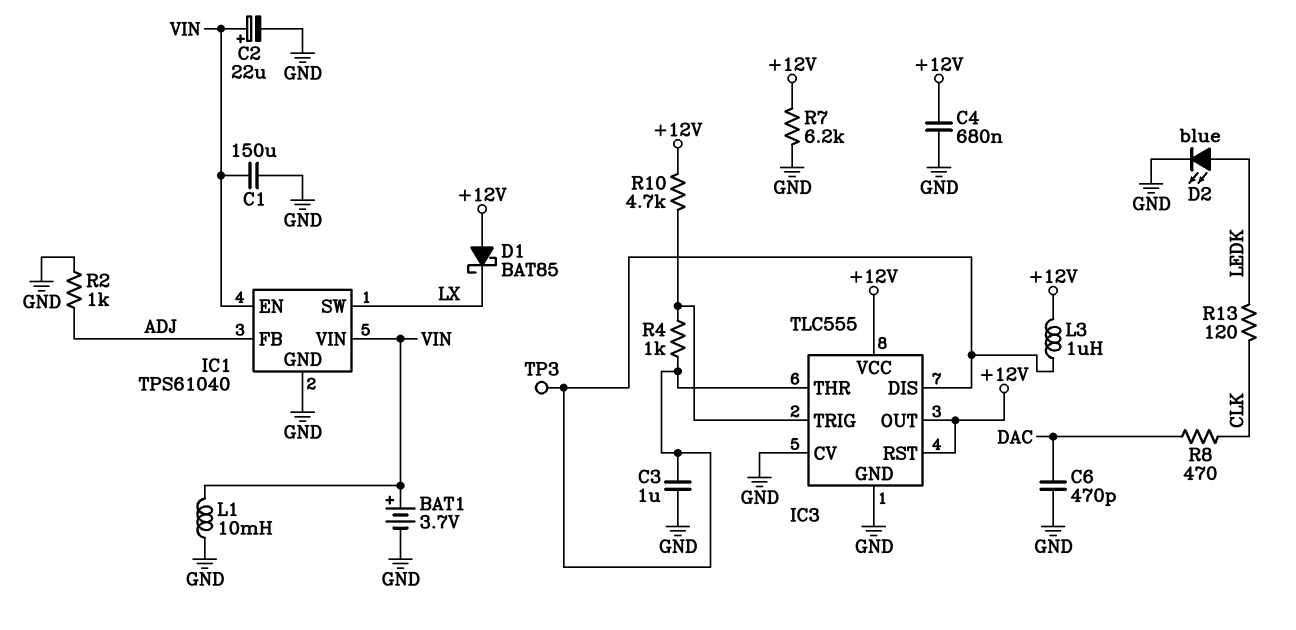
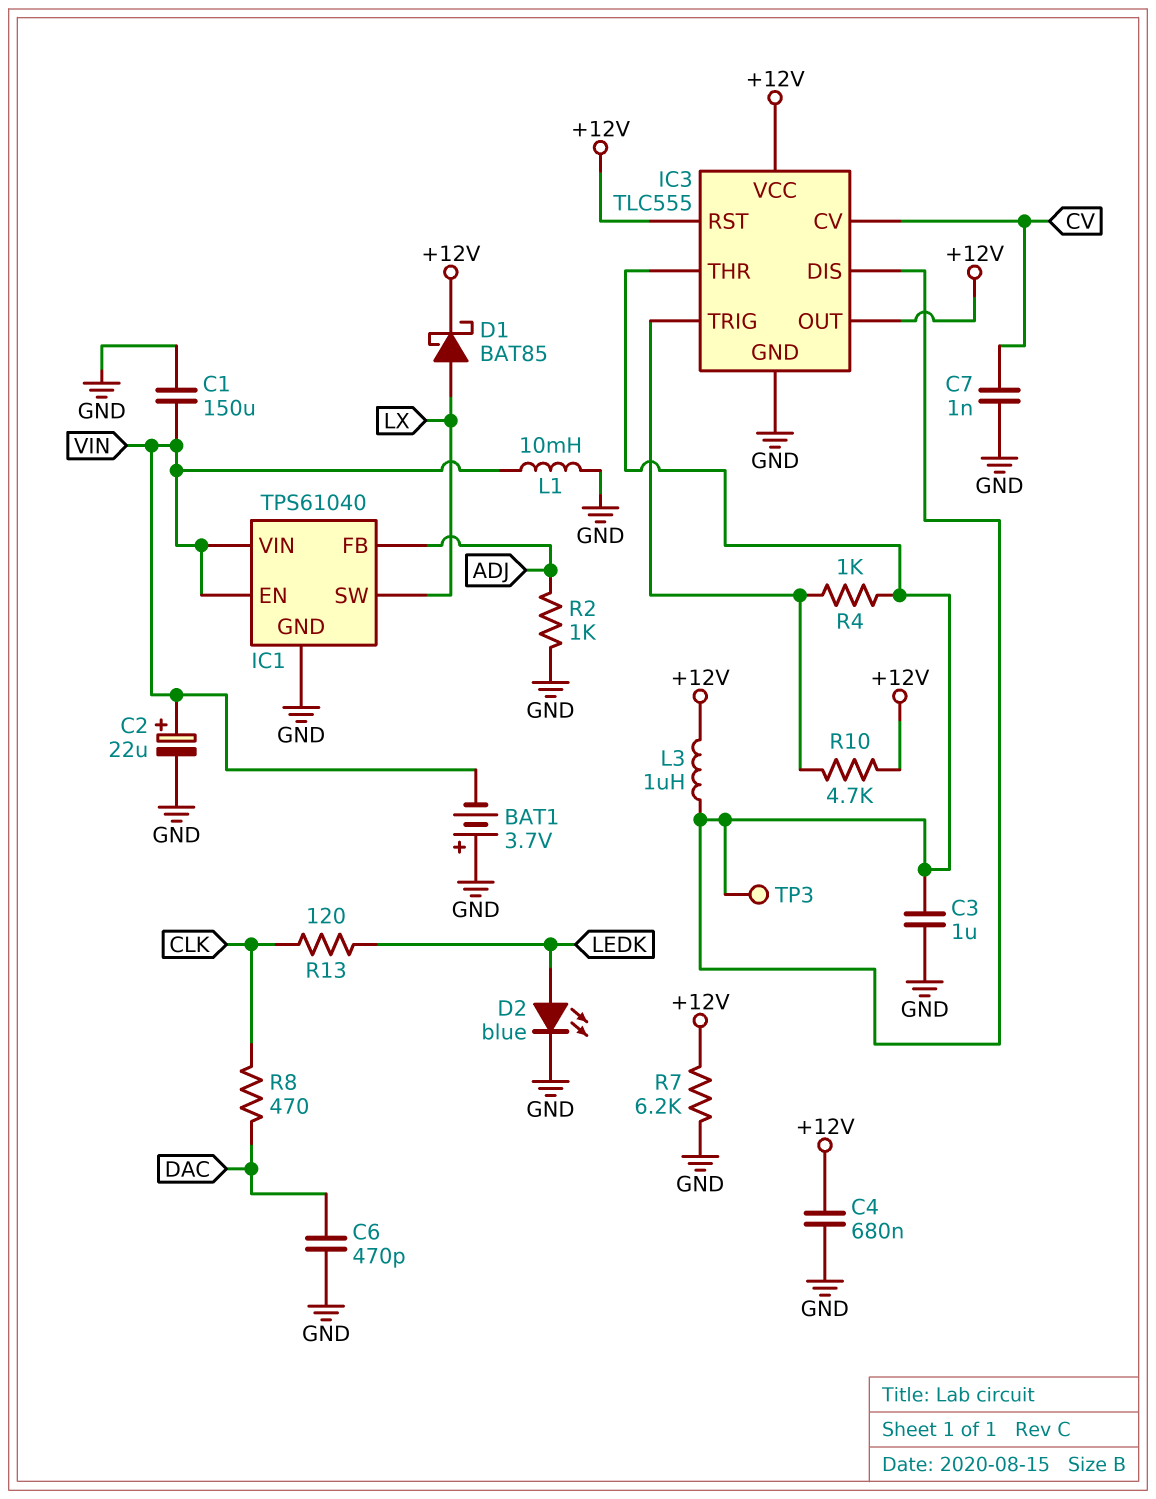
BAT1: 3.7V (plus VIN, minus GND) -> 3.7V (plus GND, minus VIN)
C7: none -> 1nF (CV, GND)
D1: schottky BAT85 (A +12V, K LX) -> schottky BAT85 (A LX, K +12V)
IC3 pin CV: GND -> CV

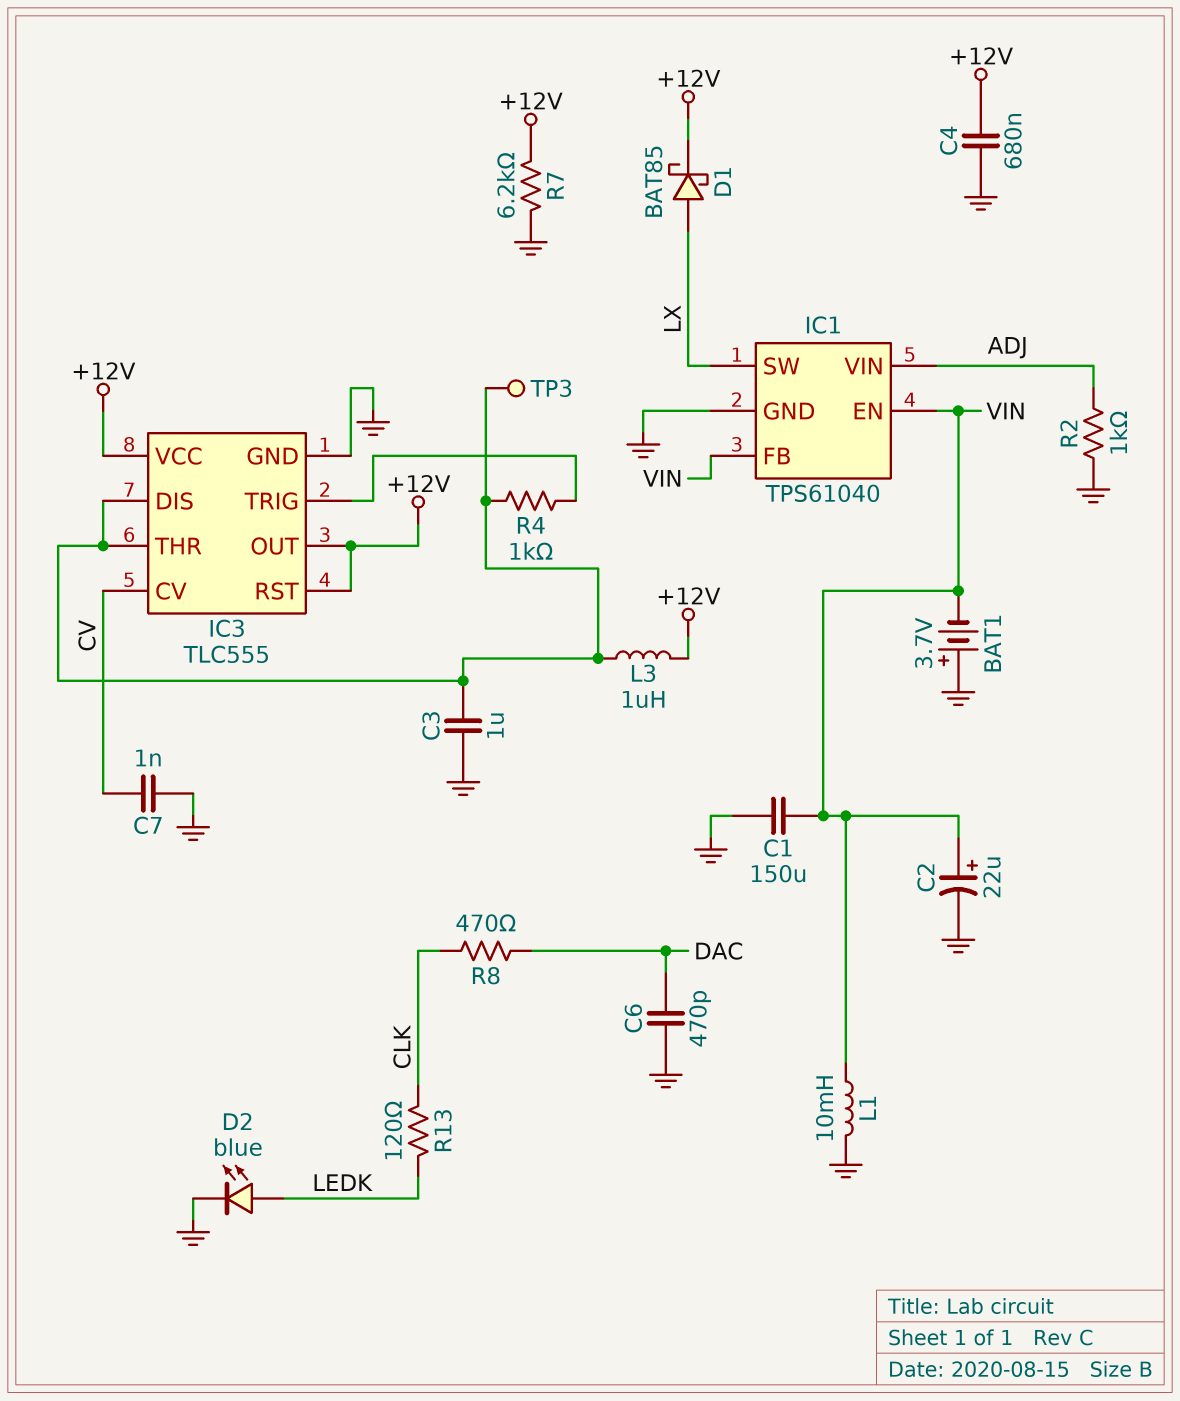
IC1 pin FB: ADJ -> VIN
IC1 pin VIN: VIN -> ADJ
R10: 4.7k (+12V, IC3/TRIG) -> none

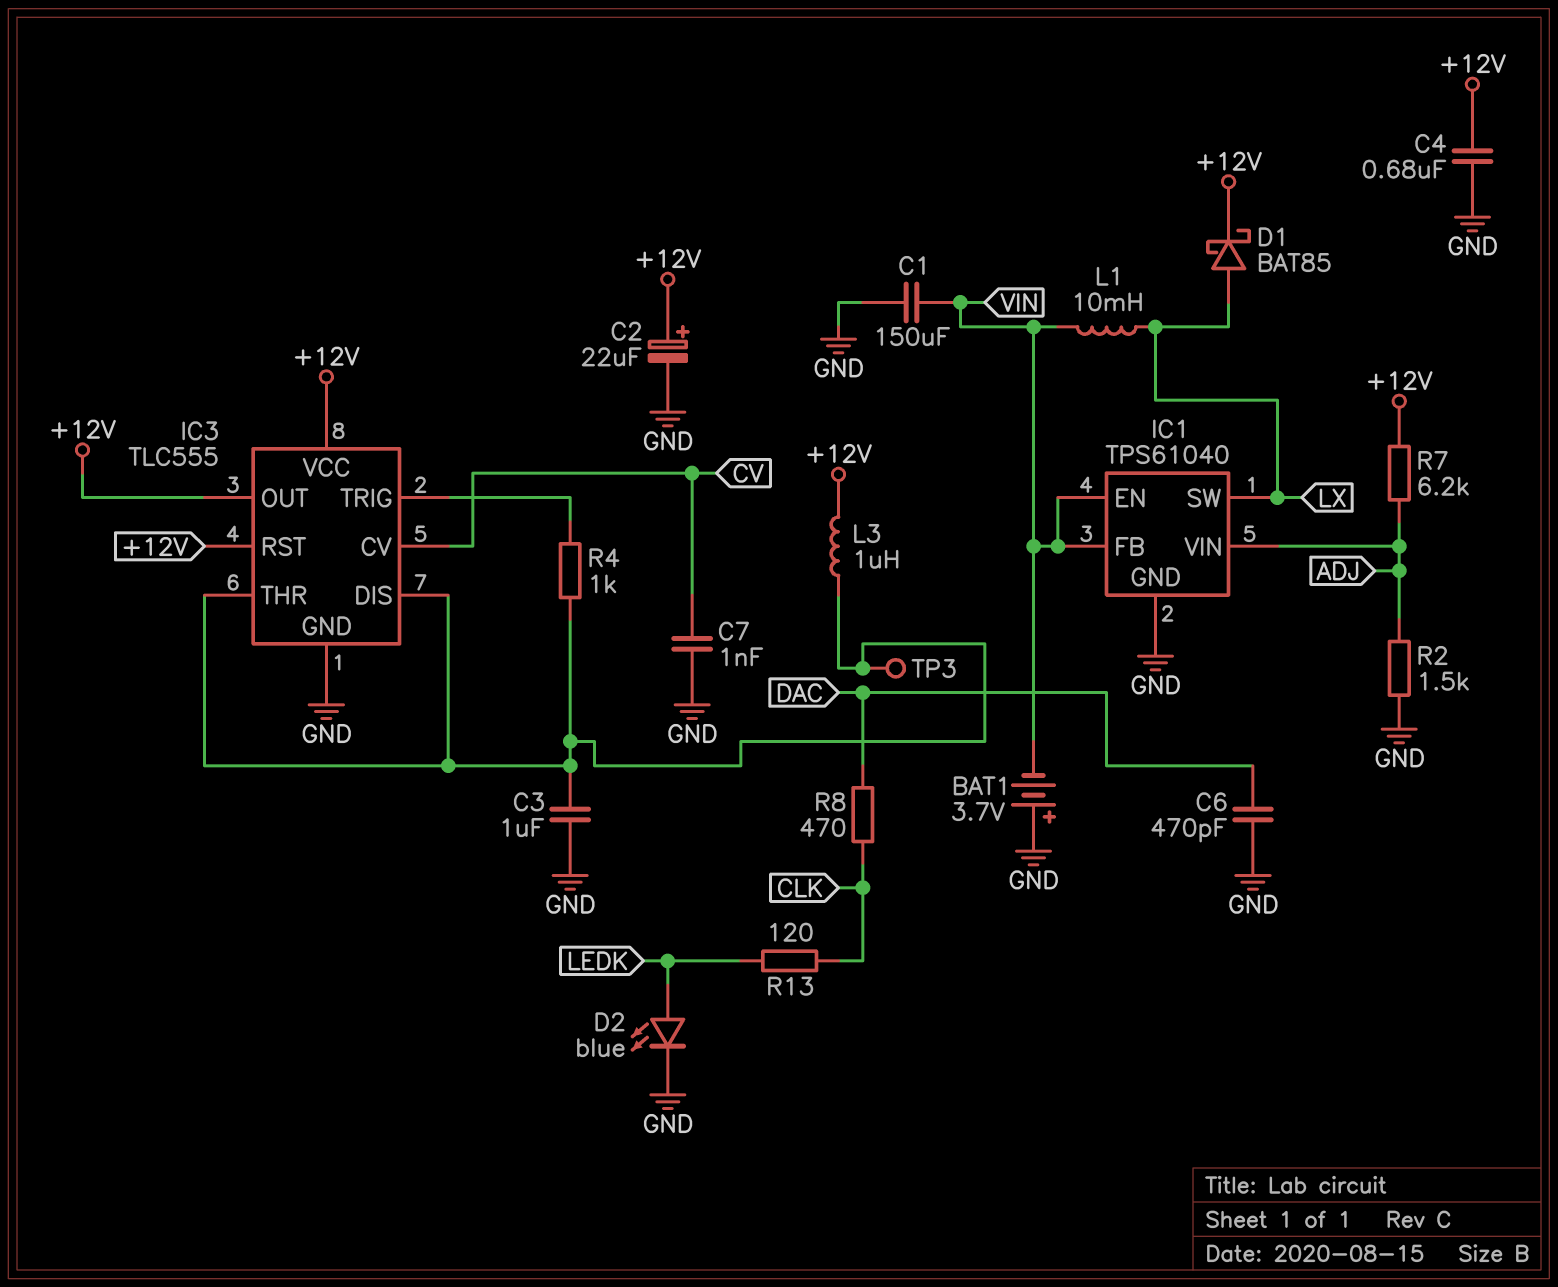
C2: 22uF (plus VIN, minus GND) -> 22uF (plus +12V, minus GND)
L1: 10mH (GND, VIN) -> 10mH (LX, VIN)
R2: 1k (ADJ, GND) -> 1.5k (ADJ, GND)
R7: 6.2k (+12V, GND) -> 6.2k (+12V, ADJ)

